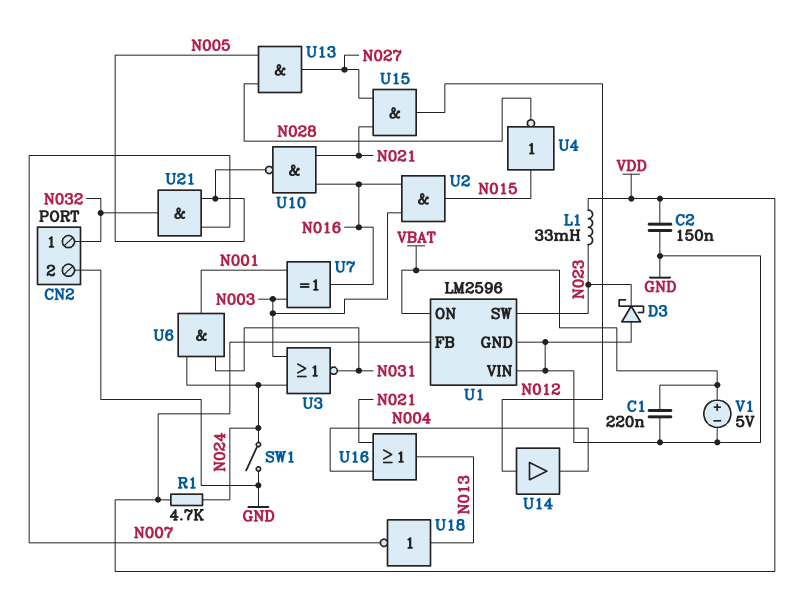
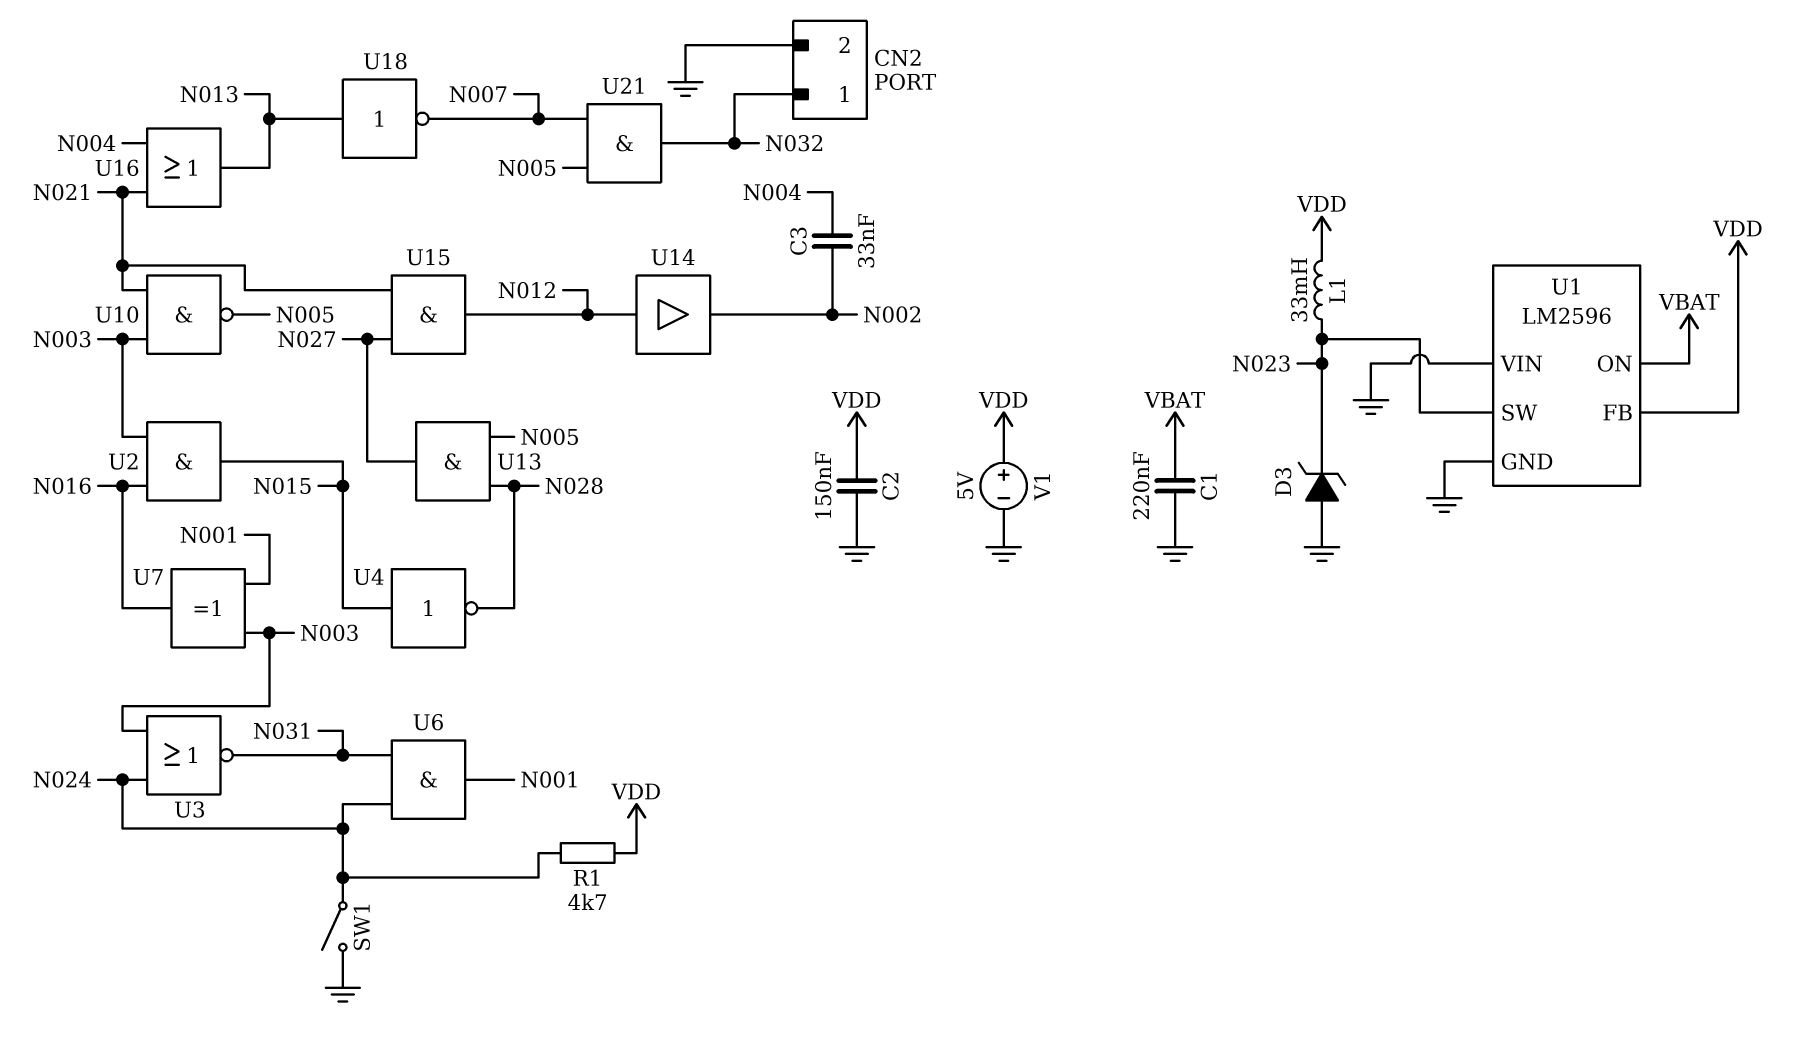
C3: none -> 33nF (N002, N004)
D3: schottky (A GND, K N023) -> zener (A GND, K N023)
U10: NAND (in N016, in N021, out N005) -> NAND (in N003, in N021, out N005)
U14: buffer (in N012, out N004) -> buffer (in N012, out N002)
V1: 5V (plus VBAT, minus GND) -> 5V (plus VDD, minus GND)

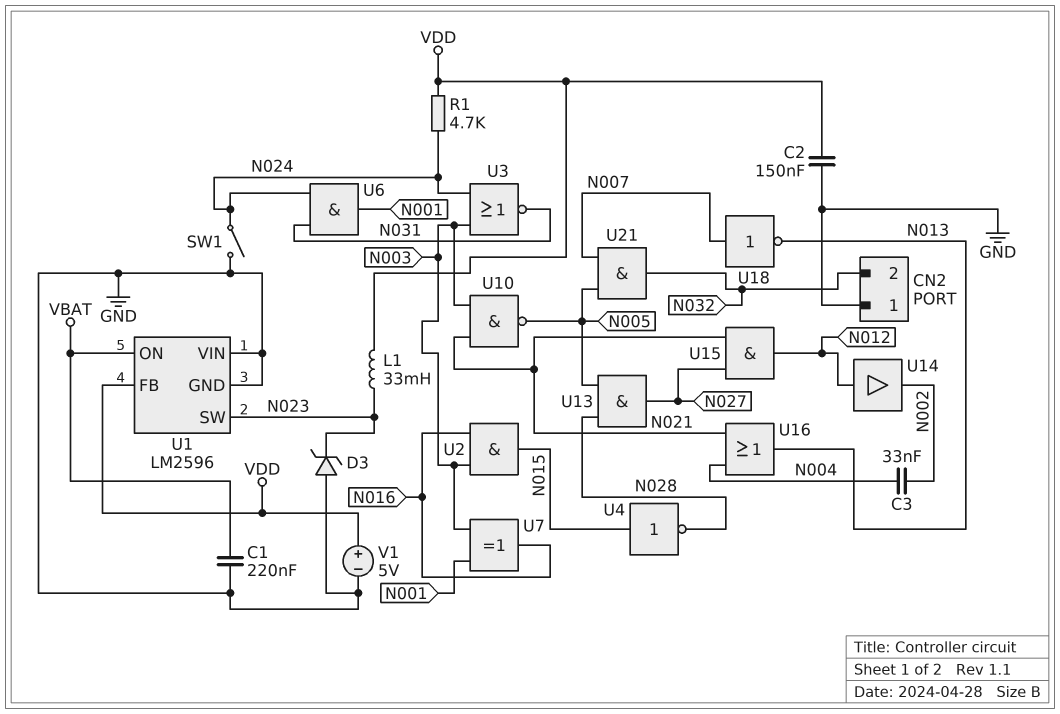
CN2 pin 1: N032 -> GND
CN2 pin 2: GND -> N032
U18: NOT (in N013, out N007) -> NOT (in N007, out N013)

